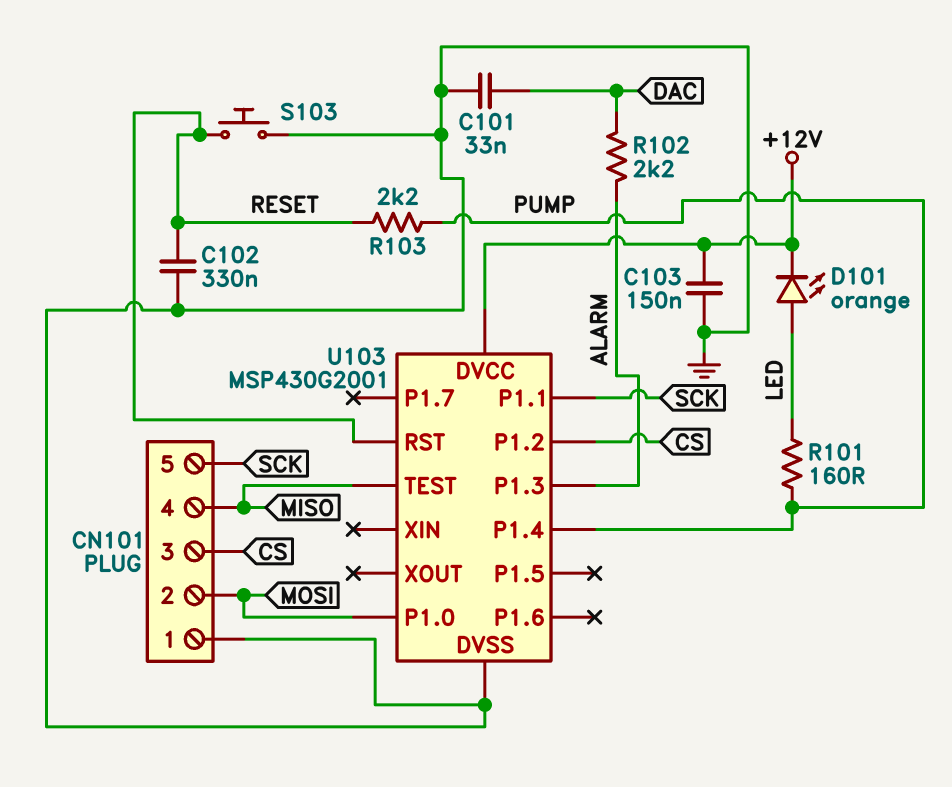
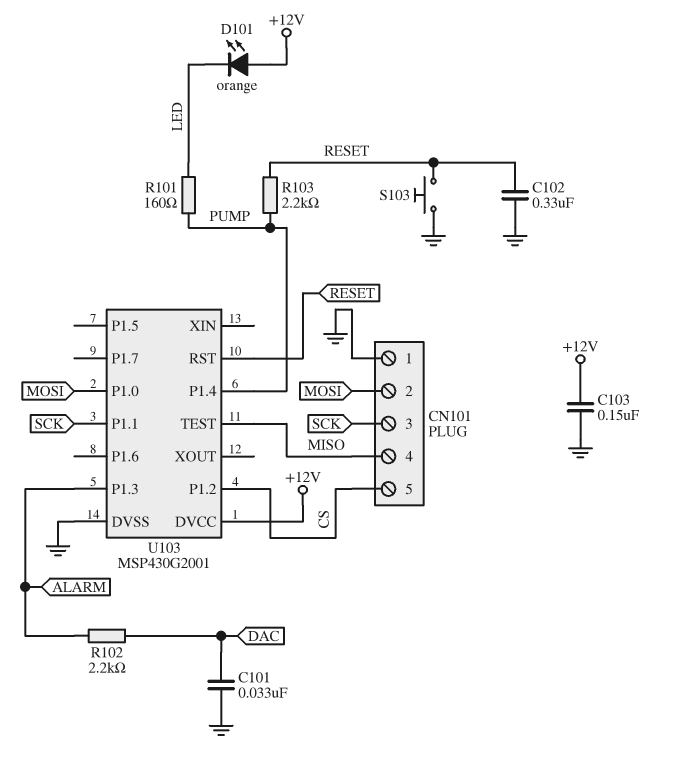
CN101 pin 3: CS -> SCK
CN101 pin 5: SCK -> CS
D101: LED orange (A LED, K +12V) -> LED orange (A +12V, K LED)

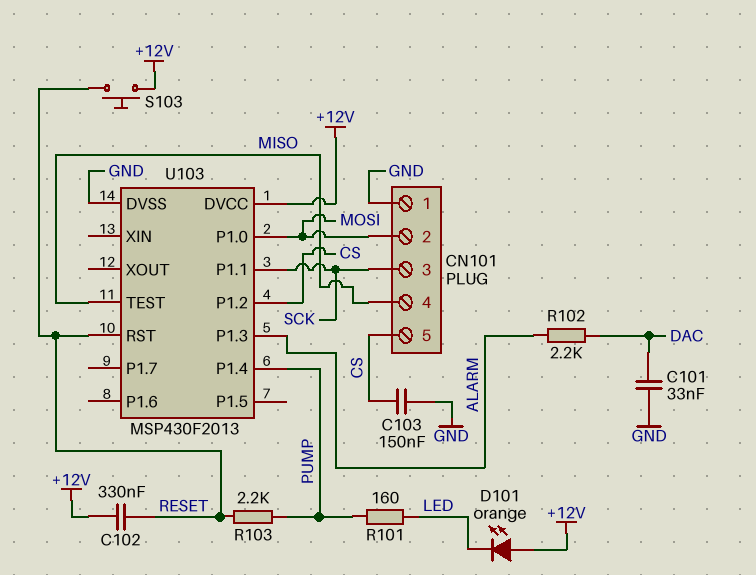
C102: 330nF (GND, RESET) -> 330nF (+12V, RESET)
C103: 150nF (+12V, GND) -> 150nF (CS, GND)
S103: button (GND, RESET) -> button (+12V, RESET)
U103: MSP430G2001 -> MSP430F2013

